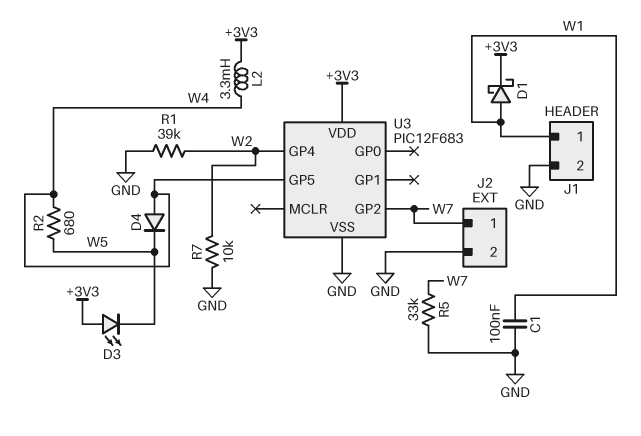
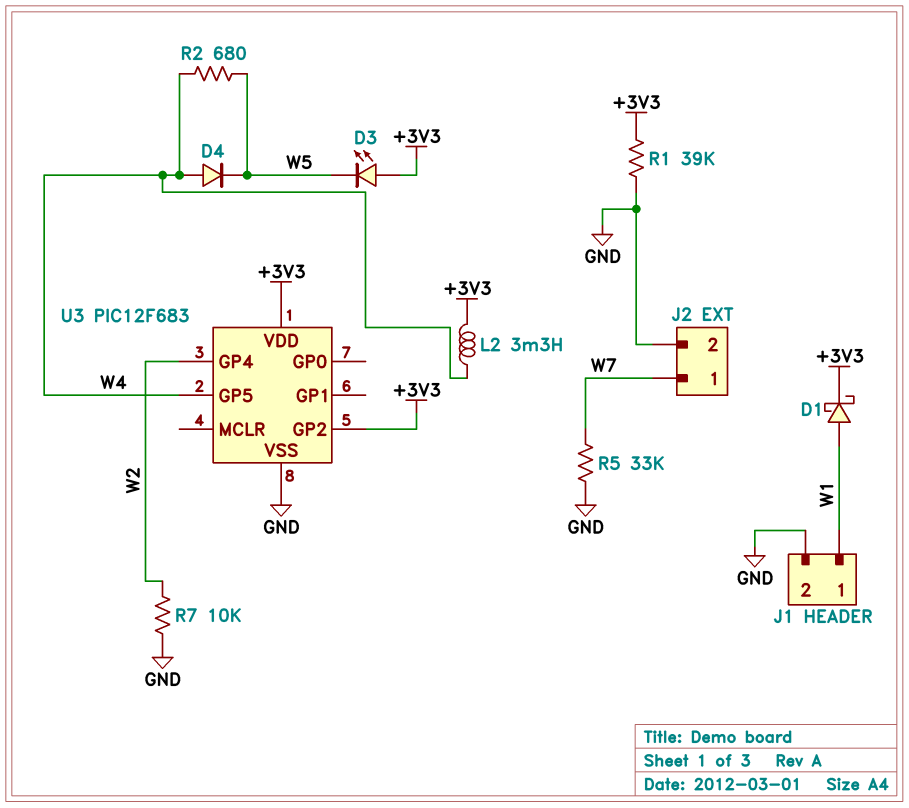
C1: 100nF (GND, W1) -> none
R1: 39k (GND, W2) -> 39k (+3V3, GND)
U3 pin GP2: W7 -> +3V3

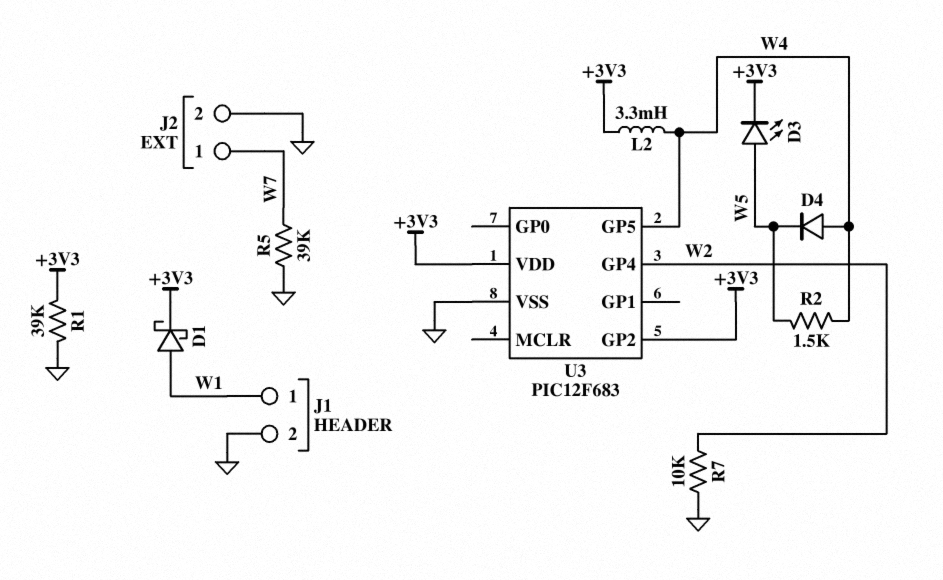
D3: LED (A +3V3, K W5) -> LED (A W5, K +3V3)
R2: 680 (W4, W5) -> 1.5k (W4, W5)
R5: 33k (GND, W7) -> 39k (GND, W7)

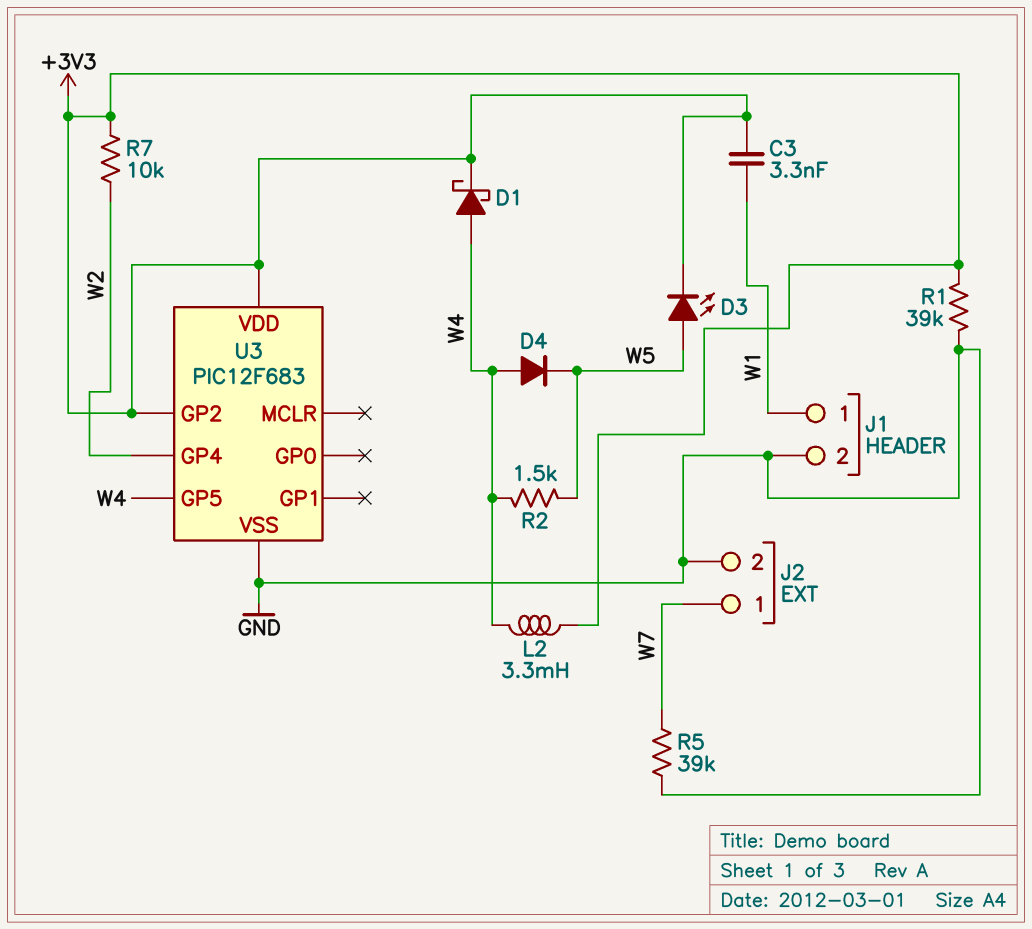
C3: none -> 3.3nF (+3V3, W1)
D1: schottky (A W1, K +3V3) -> schottky (A W4, K +3V3)
R7: 10k (GND, W2) -> 10k (+3V3, W2)

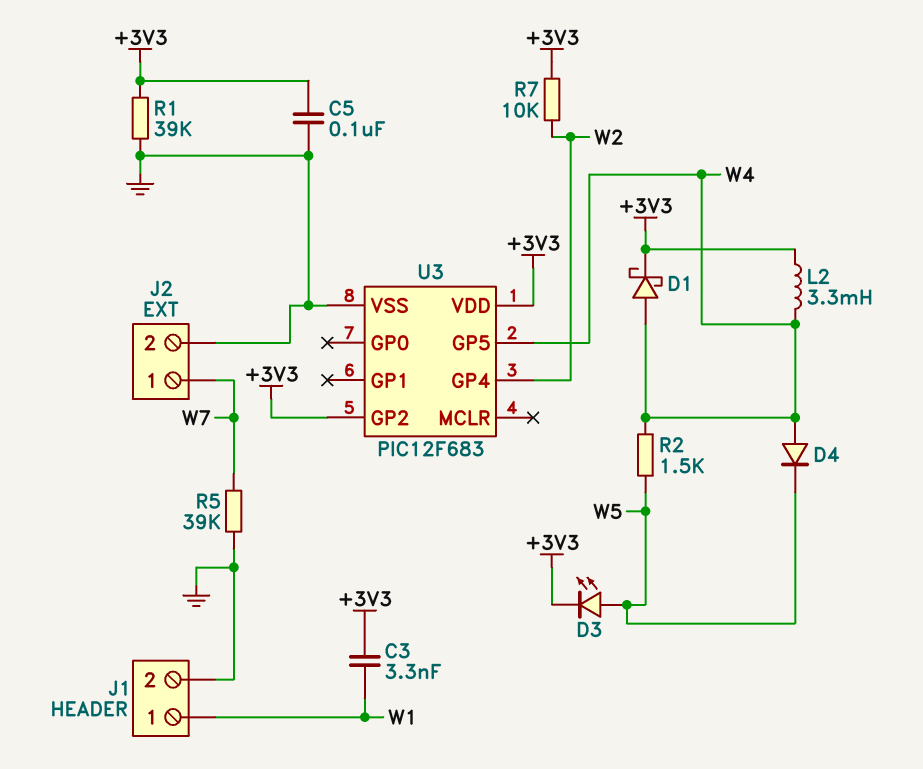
C5: none -> 100nF (+3V3, GND)

